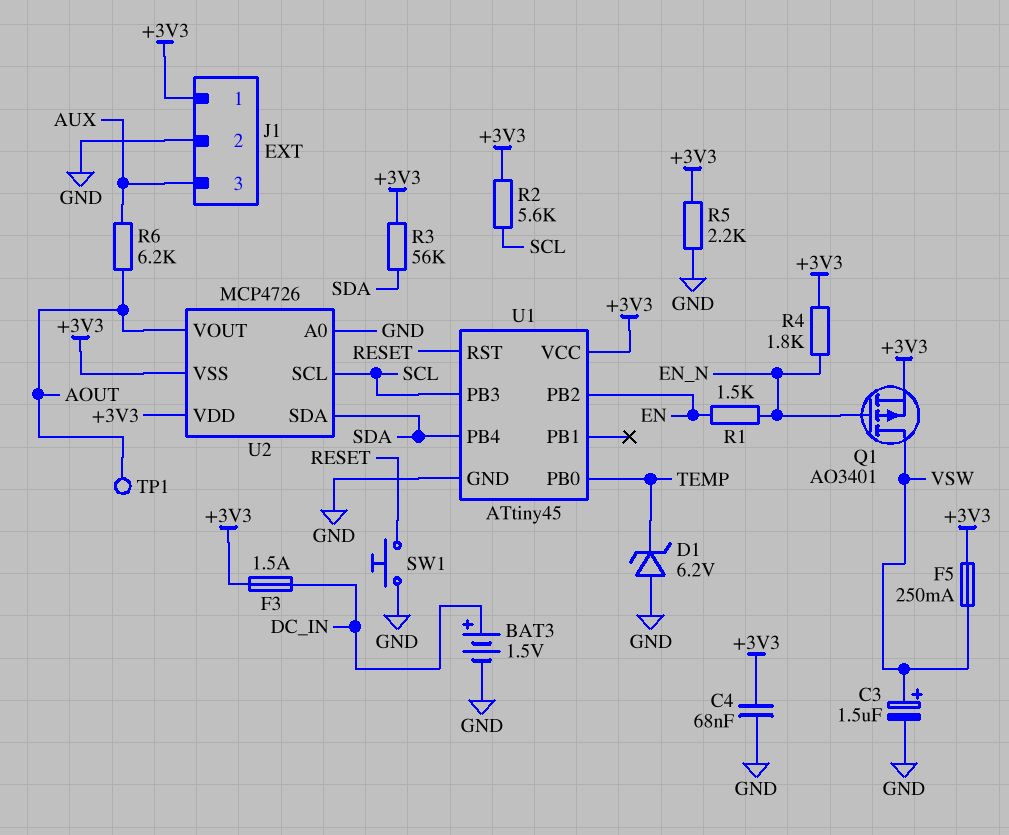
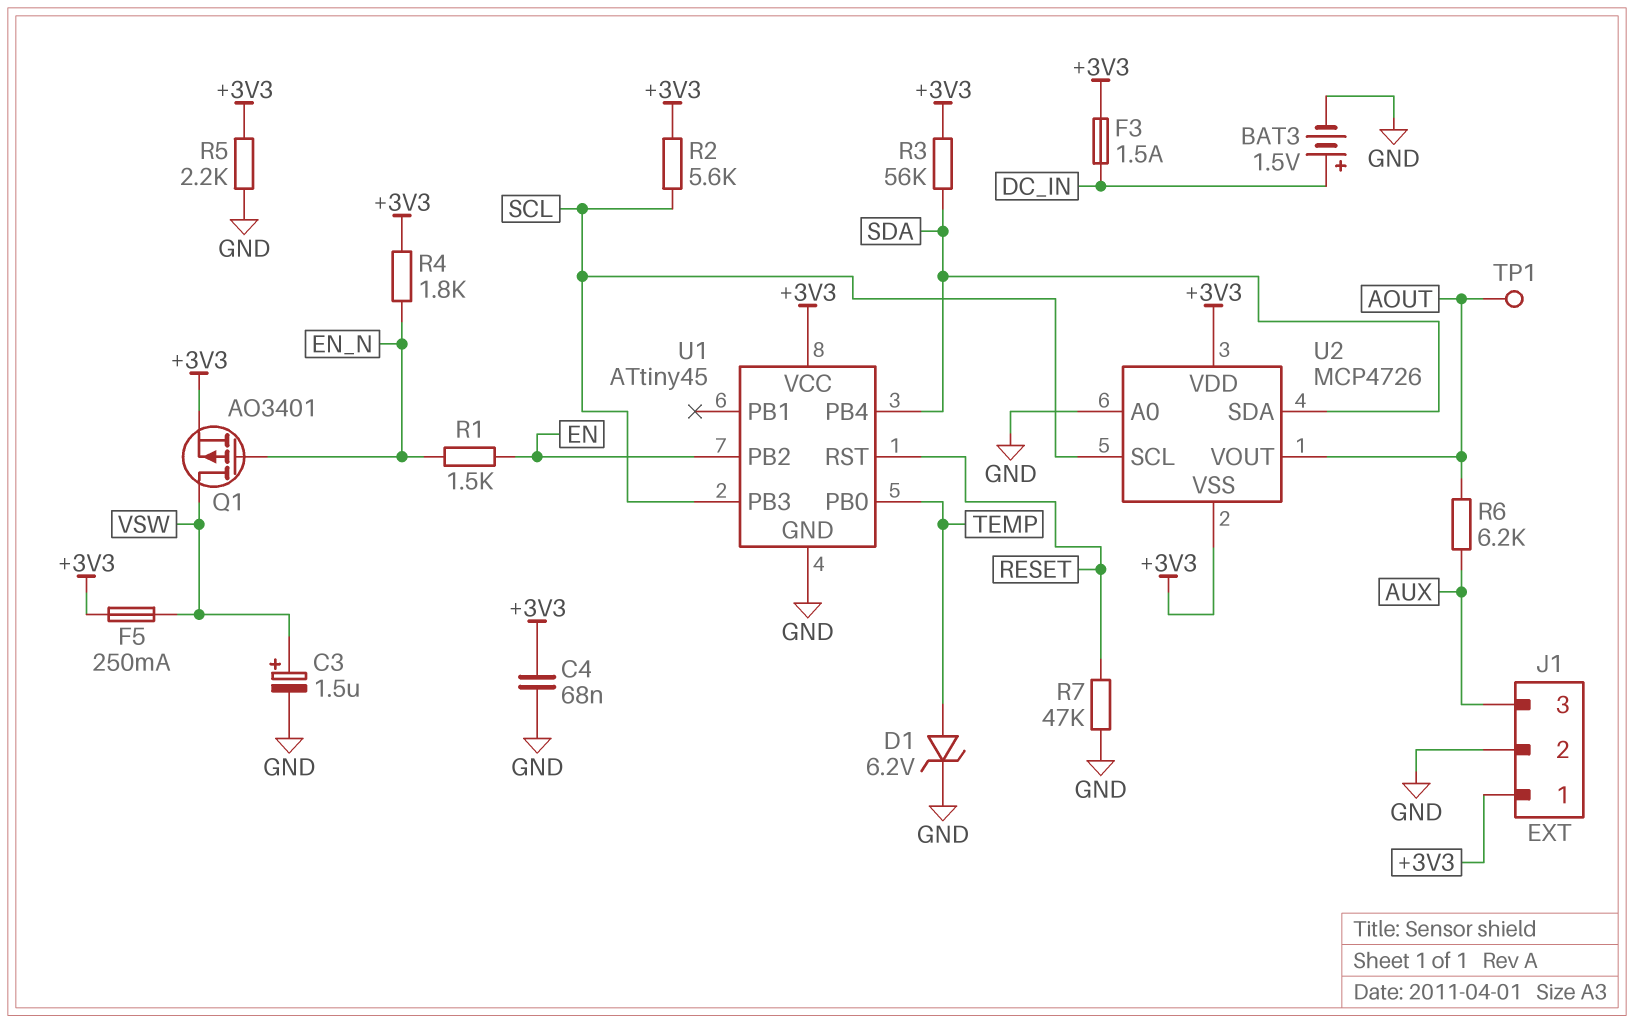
D1: zener 6.2V (A GND, K TEMP) -> zener 6.2V (A TEMP, K GND)
R7: none -> 47k (GND, RESET)
SW1: button (GND, RESET) -> none

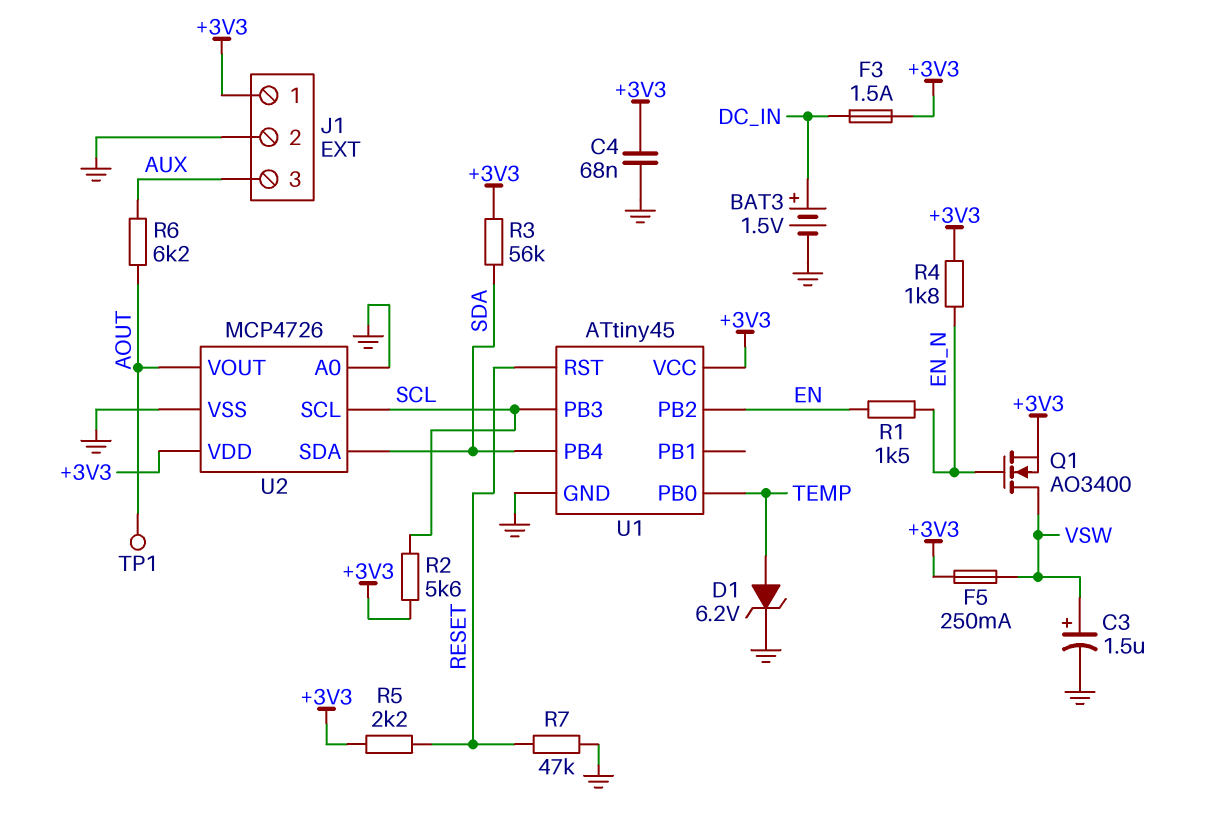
Q1: PMOS AO3401 (G EN_N, D VSW, S +3V3) -> NMOS AO3400 (G EN_N, D VSW, S +3V3)
R5: 2.2k (+3V3, GND) -> 2.2k (+3V3, RESET)
U2 pin VSS: +3V3 -> GND

